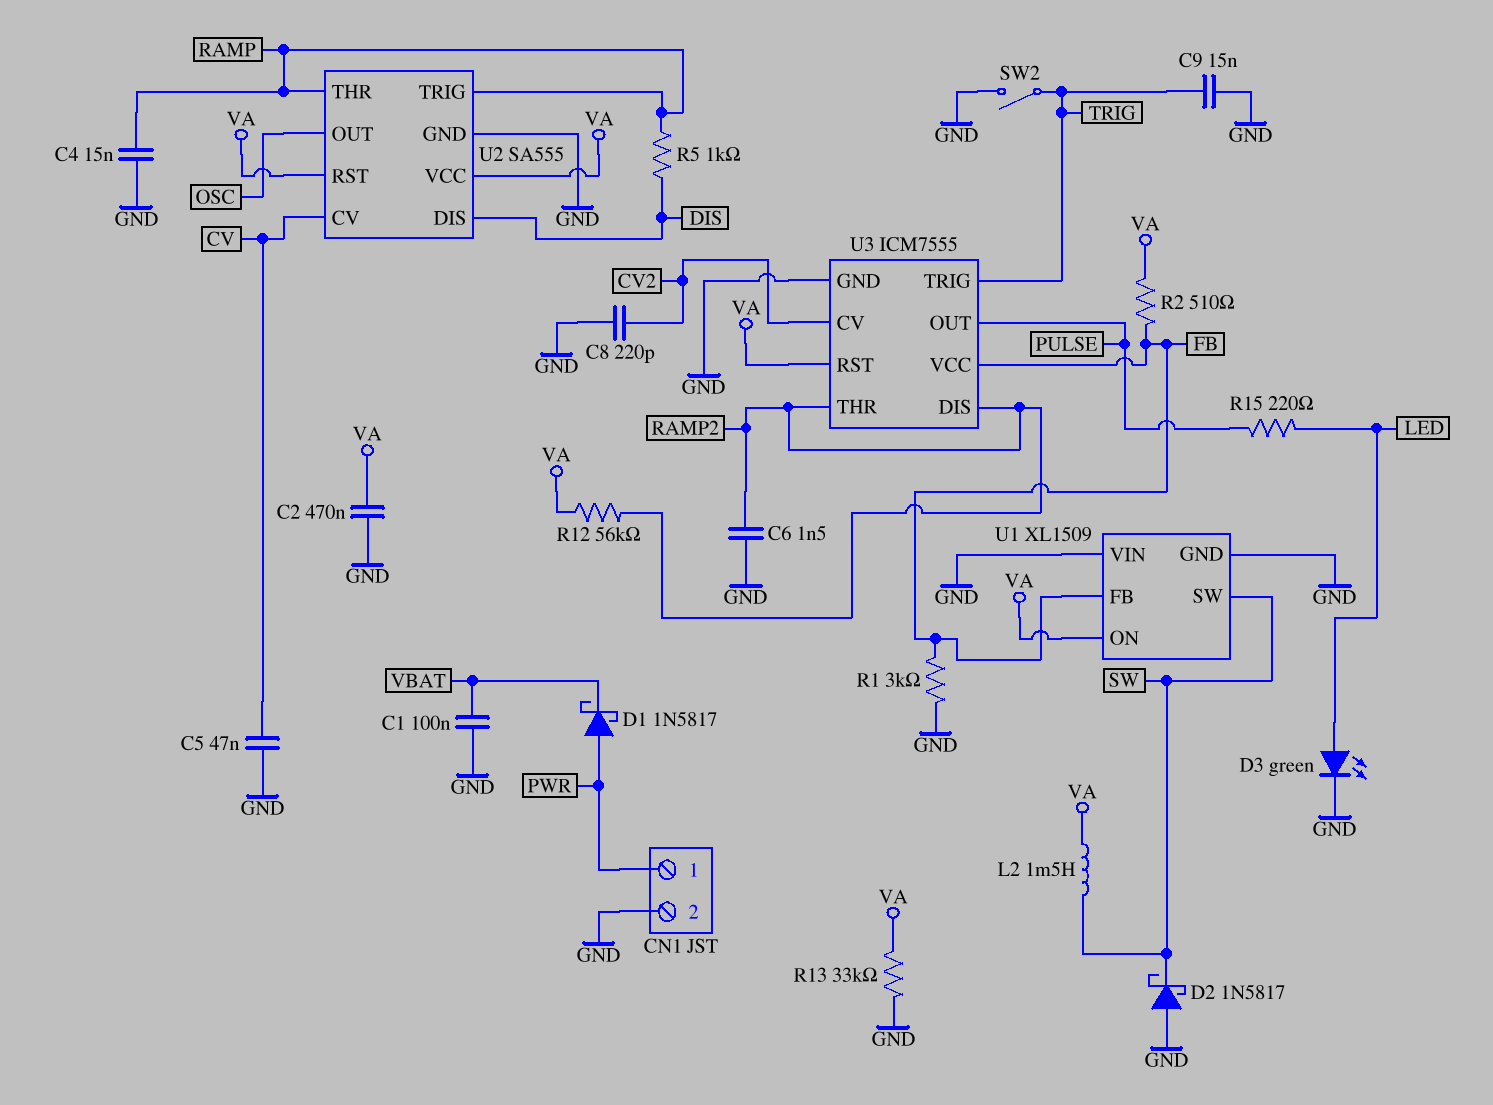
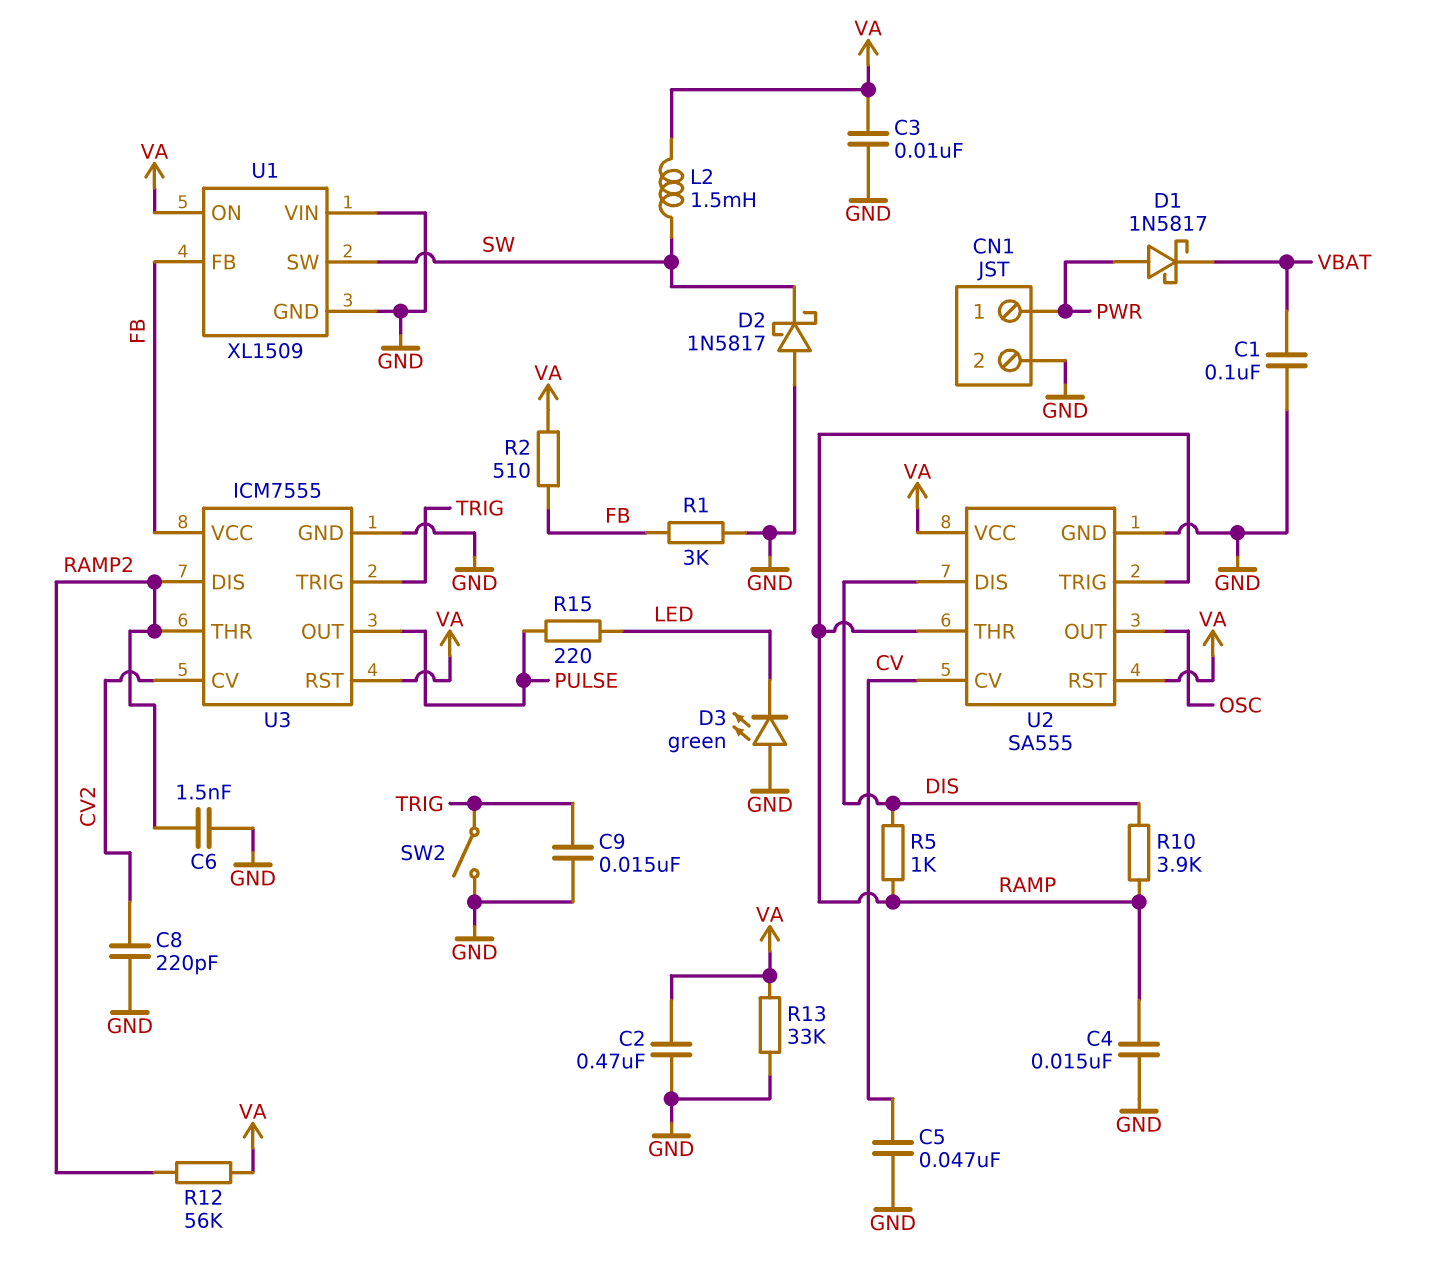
C3: none -> 10nF (GND, VA)
D3: LED green (A LED, K GND) -> LED green (A GND, K LED)
R10: none -> 3.9k (DIS, RAMP)

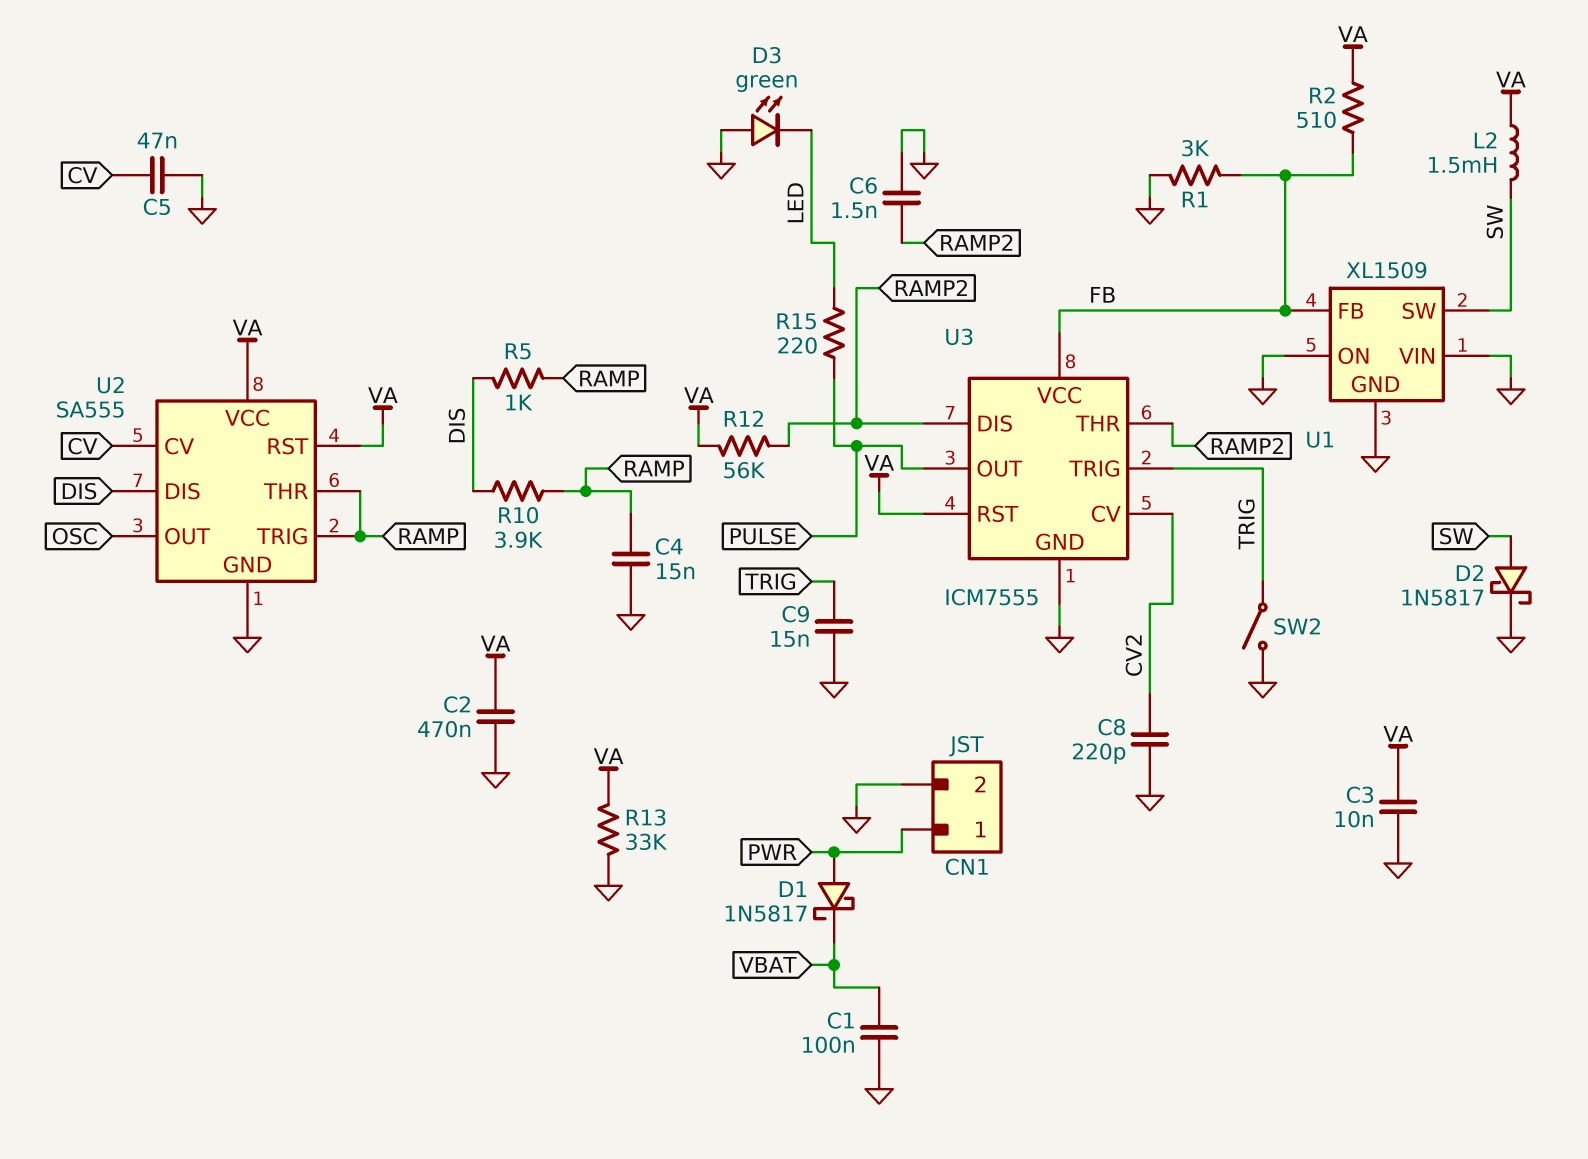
D2: schottky 1N5817 (A GND, K SW) -> schottky 1N5817 (A SW, K GND)
U1 pin ON: VA -> GND

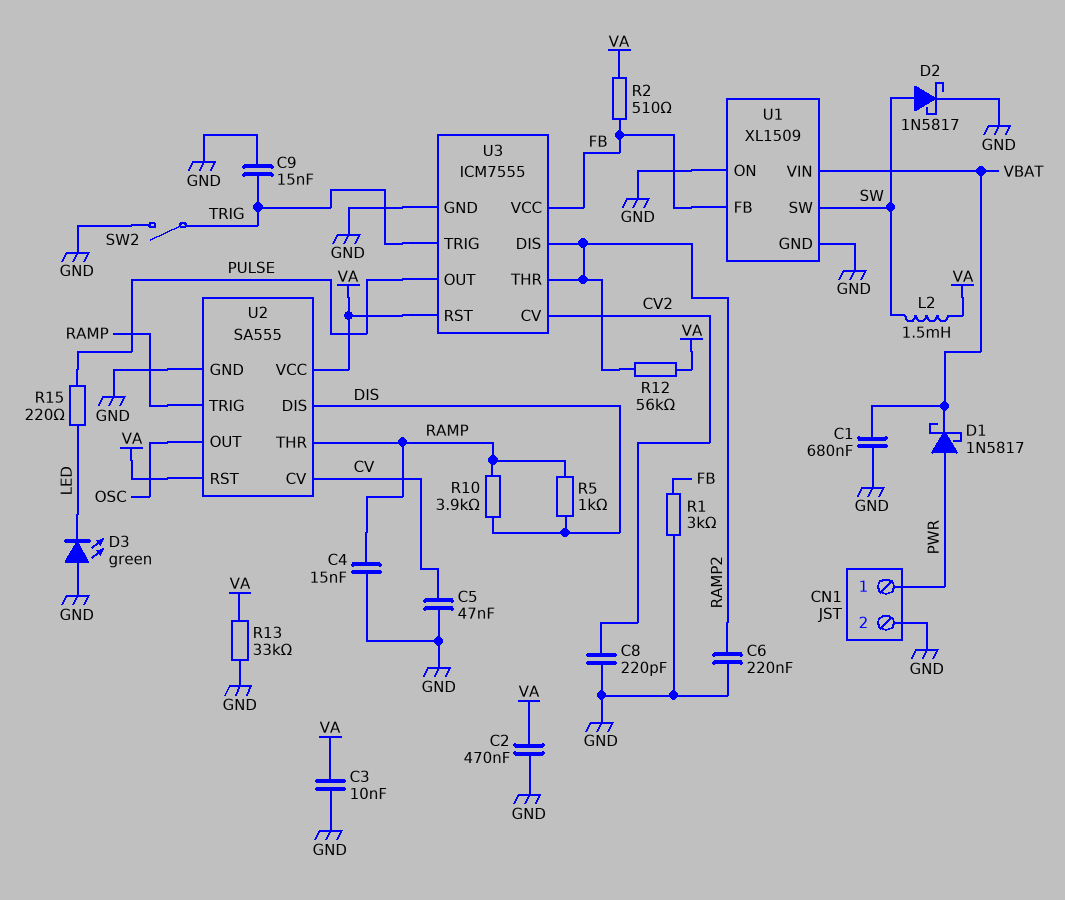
C1: 100nF (GND, VBAT) -> 680nF (GND, VBAT)
C6: 1.5nF (GND, RAMP2) -> 220nF (GND, RAMP2)
U1 pin VIN: GND -> VBAT

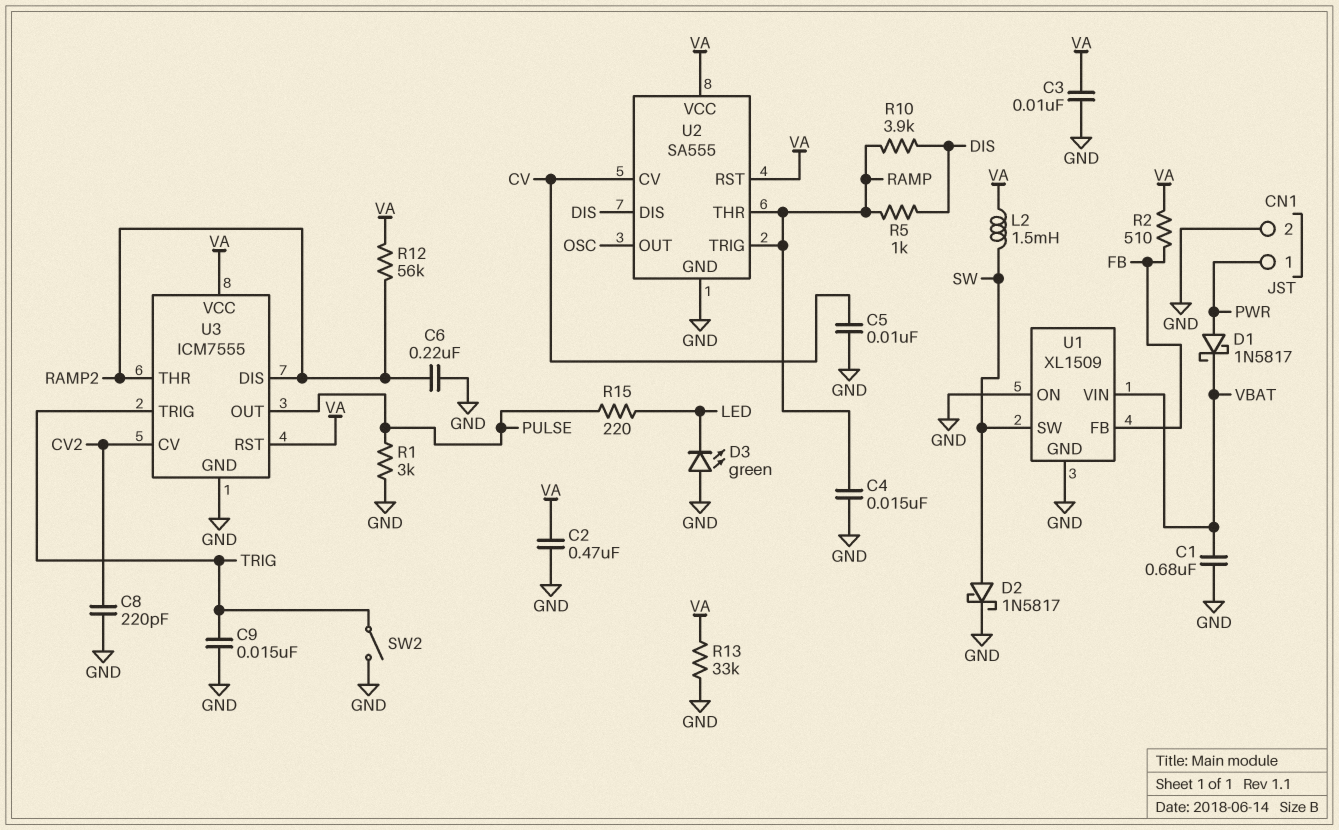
C5: 47nF (CV, GND) -> 10nF (CV, GND)
R1: 3k (FB, GND) -> 3k (GND, PULSE)
U3 pin VCC: FB -> VA

